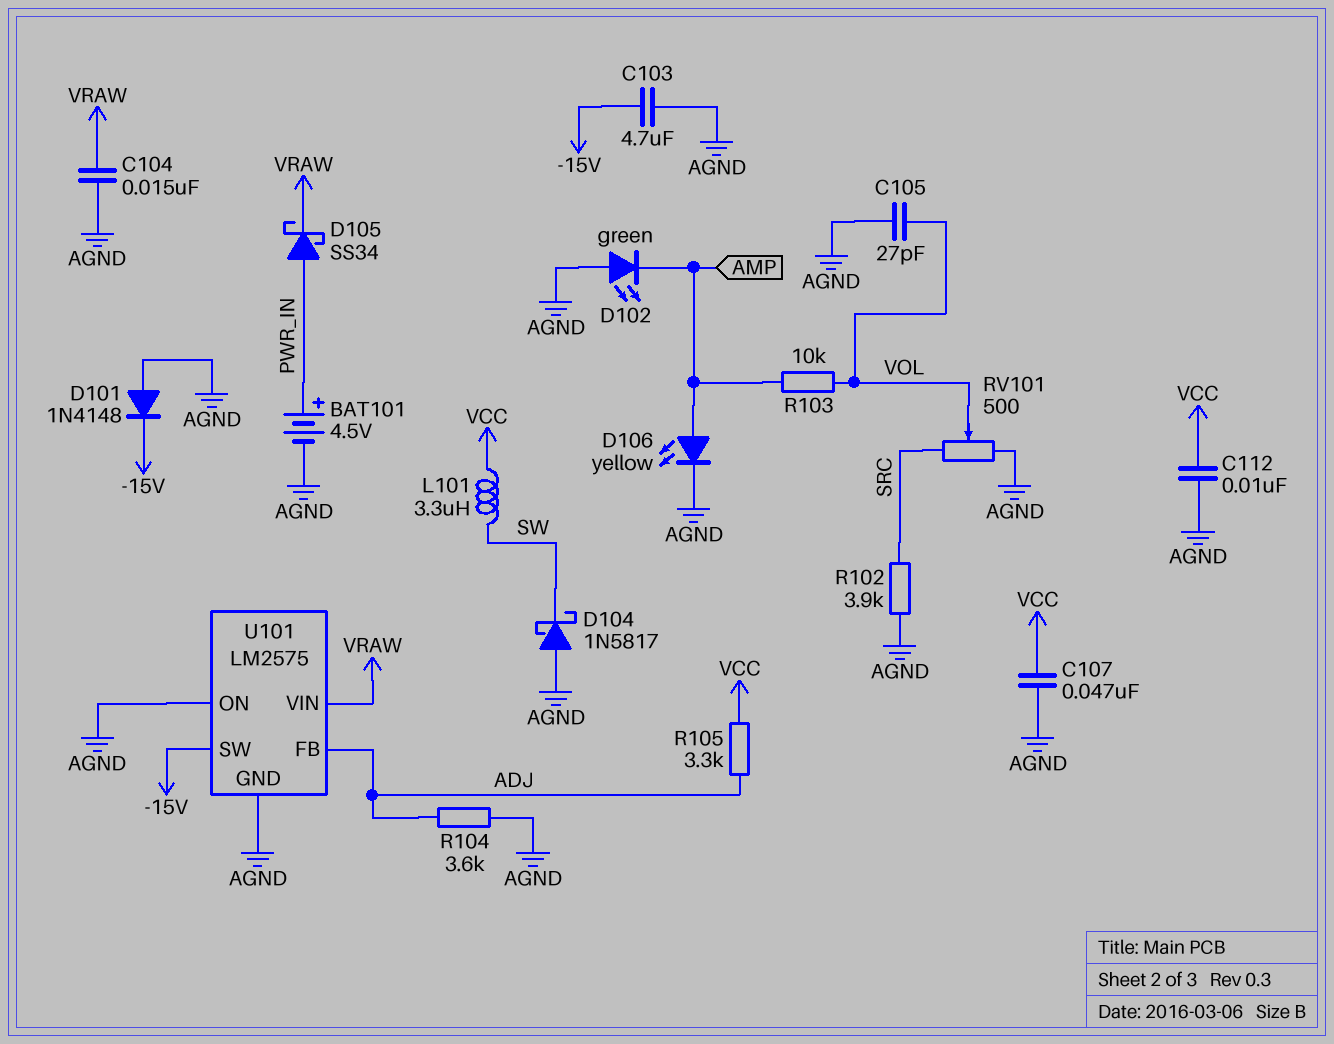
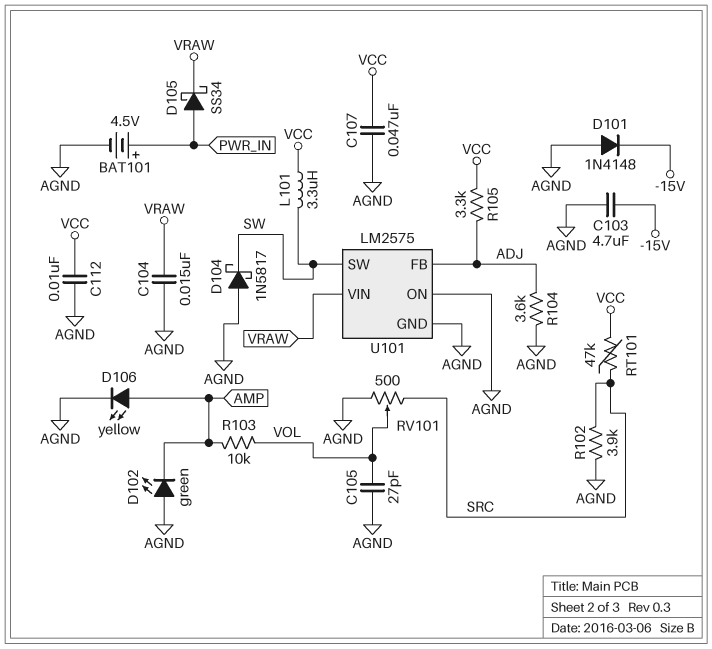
RT101: none -> 47k (SRC, VCC)
U101 pin SW: -15V -> SW

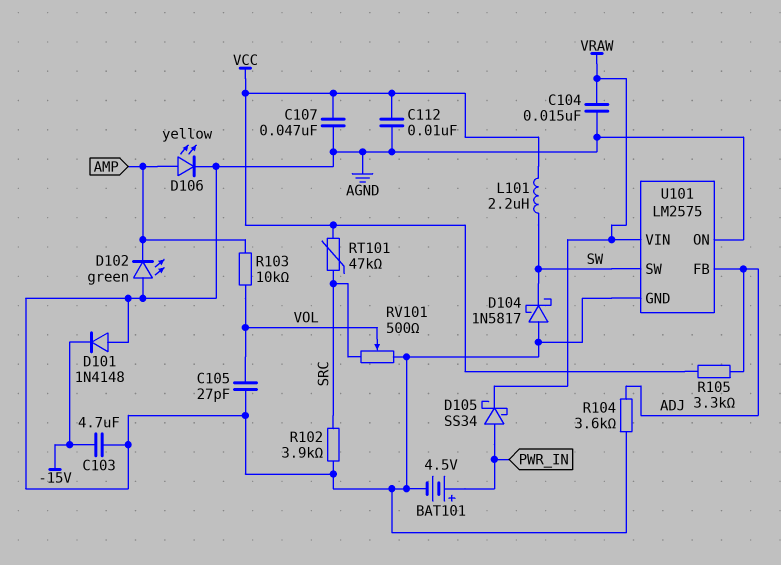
L101: 3.3uH (SW, VCC) -> 2.2uH (SW, VCC)

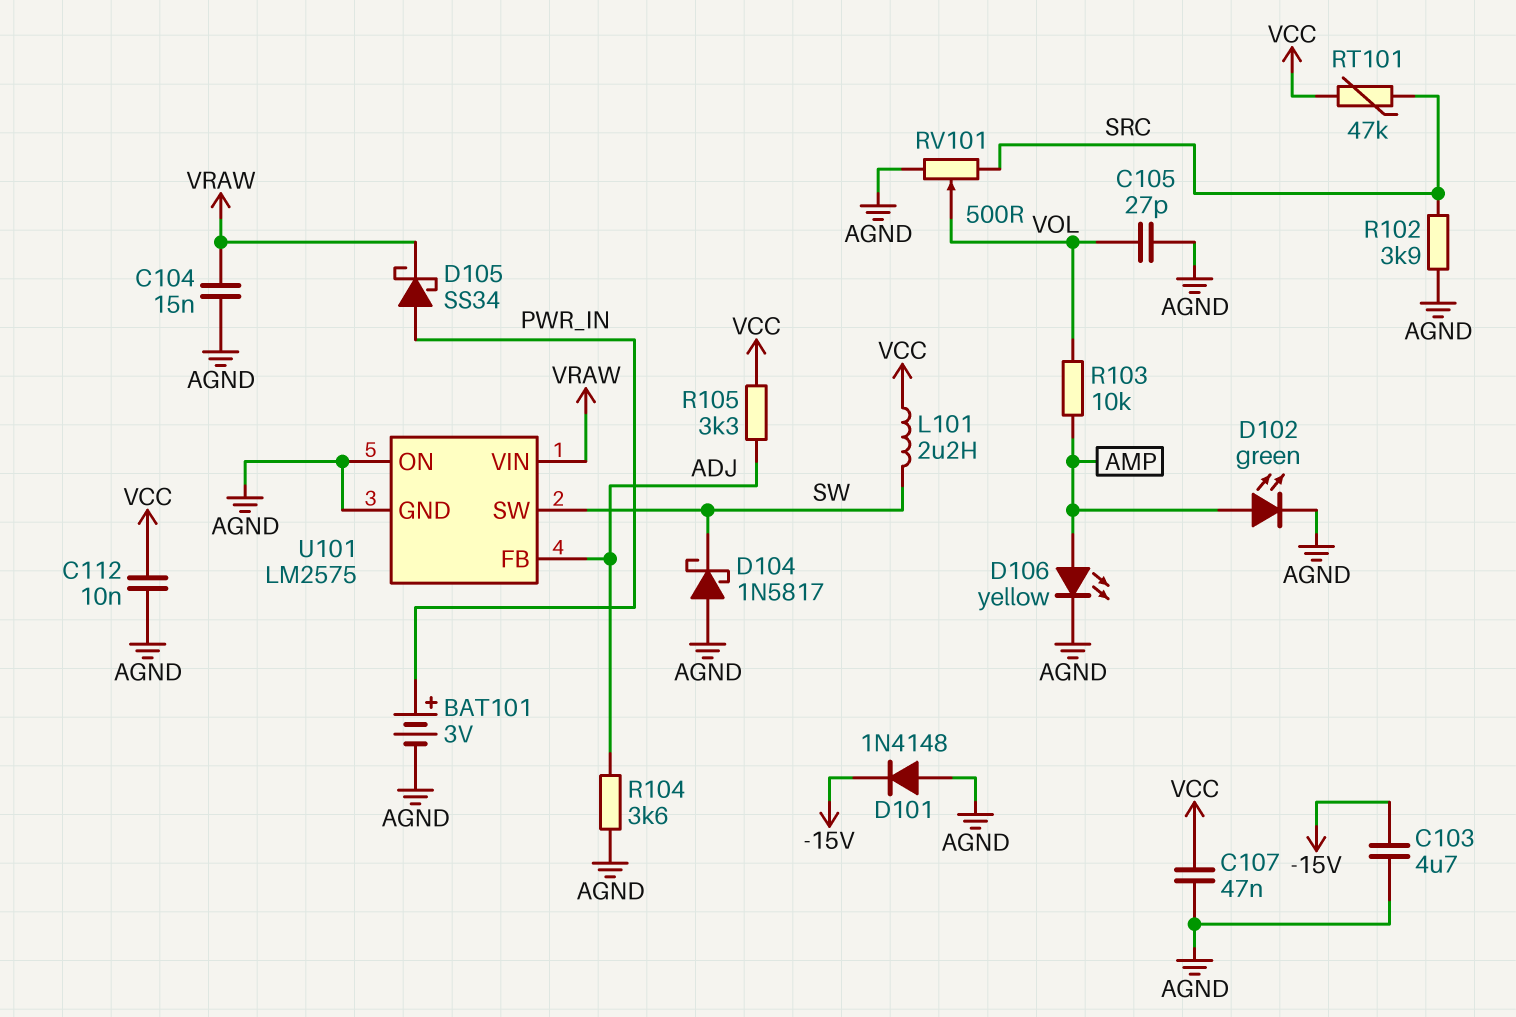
BAT101: 4.5V (plus PWR_IN, minus AGND) -> 3V (plus PWR_IN, minus AGND)
D102: LED green (A AGND, K AMP) -> LED green (A AMP, K AGND)

